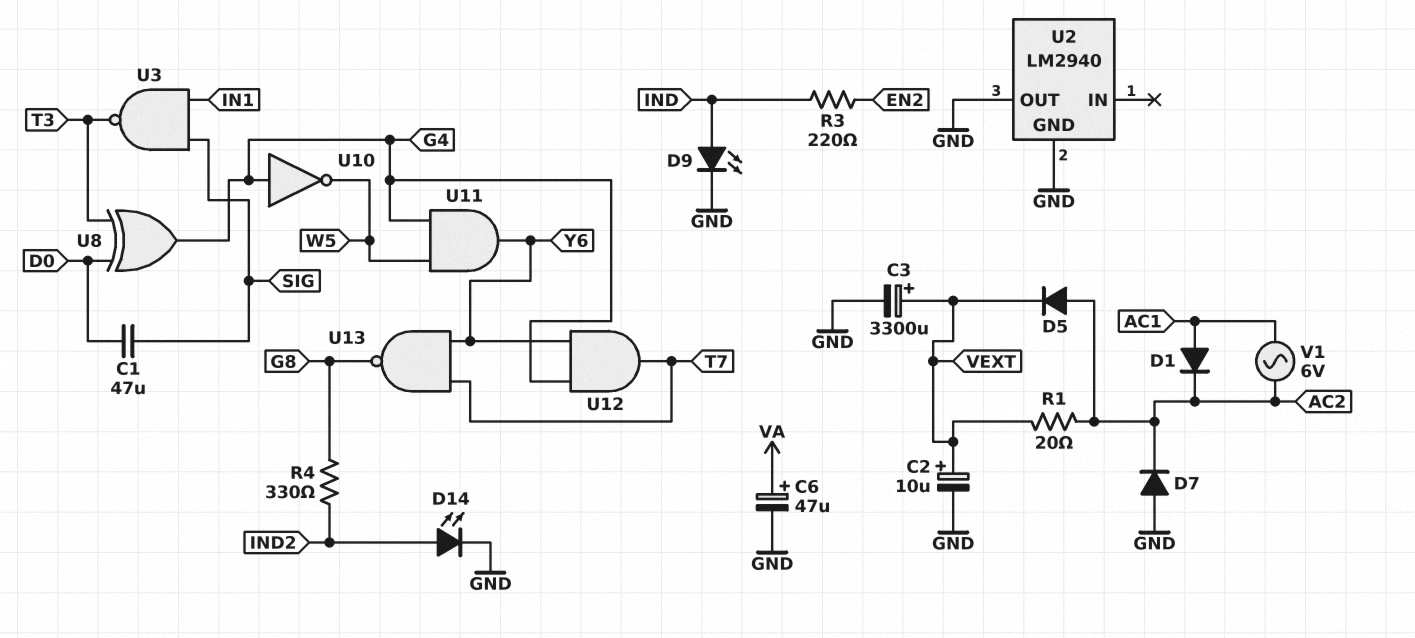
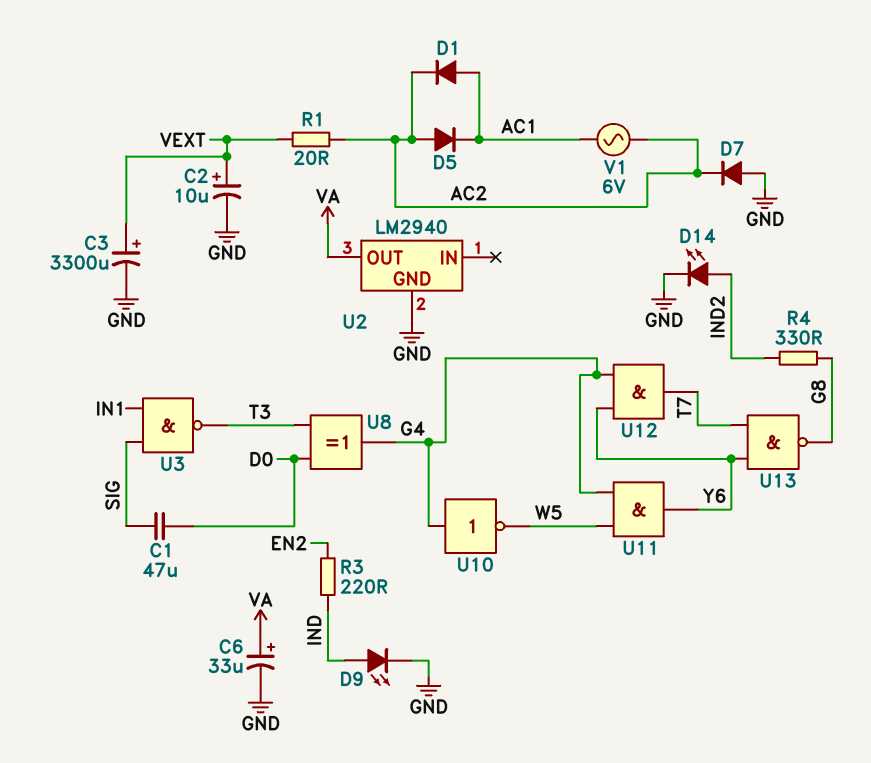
C6: 47uF (plus VA, minus GND) -> 33uF (plus VA, minus GND)
D5: diode (A AC2, K VEXT) -> diode (A AC2, K AC1)
U2 pin OUT: GND -> VA

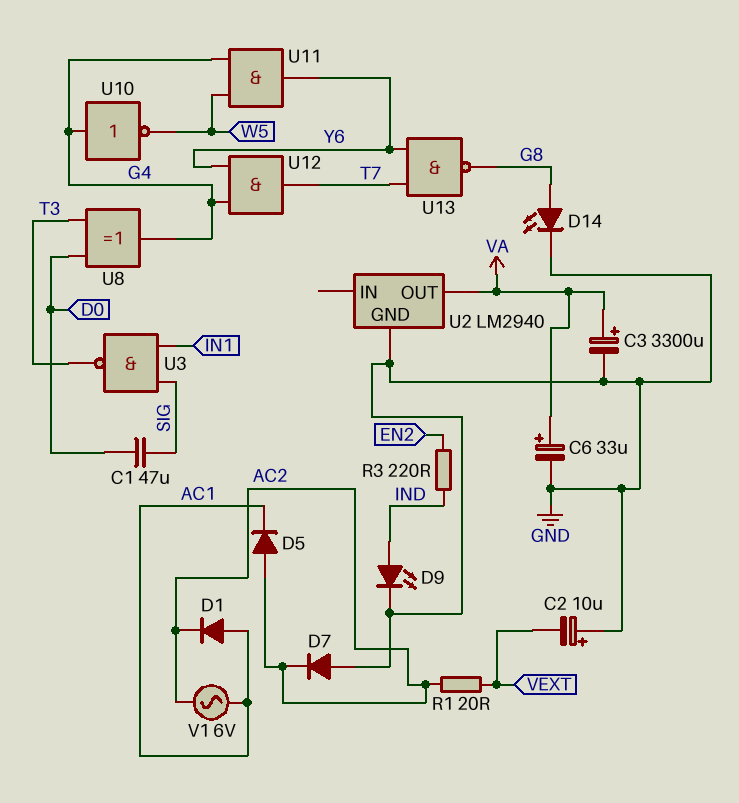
C2: 10uF (plus VEXT, minus GND) -> 10uF (plus GND, minus VEXT)
C3: 3300uF (plus VEXT, minus GND) -> 3300uF (plus VA, minus GND)
D14: LED (A IND2, K GND) -> LED (A G8, K GND)
R4: 330 (G8, IND2) -> none

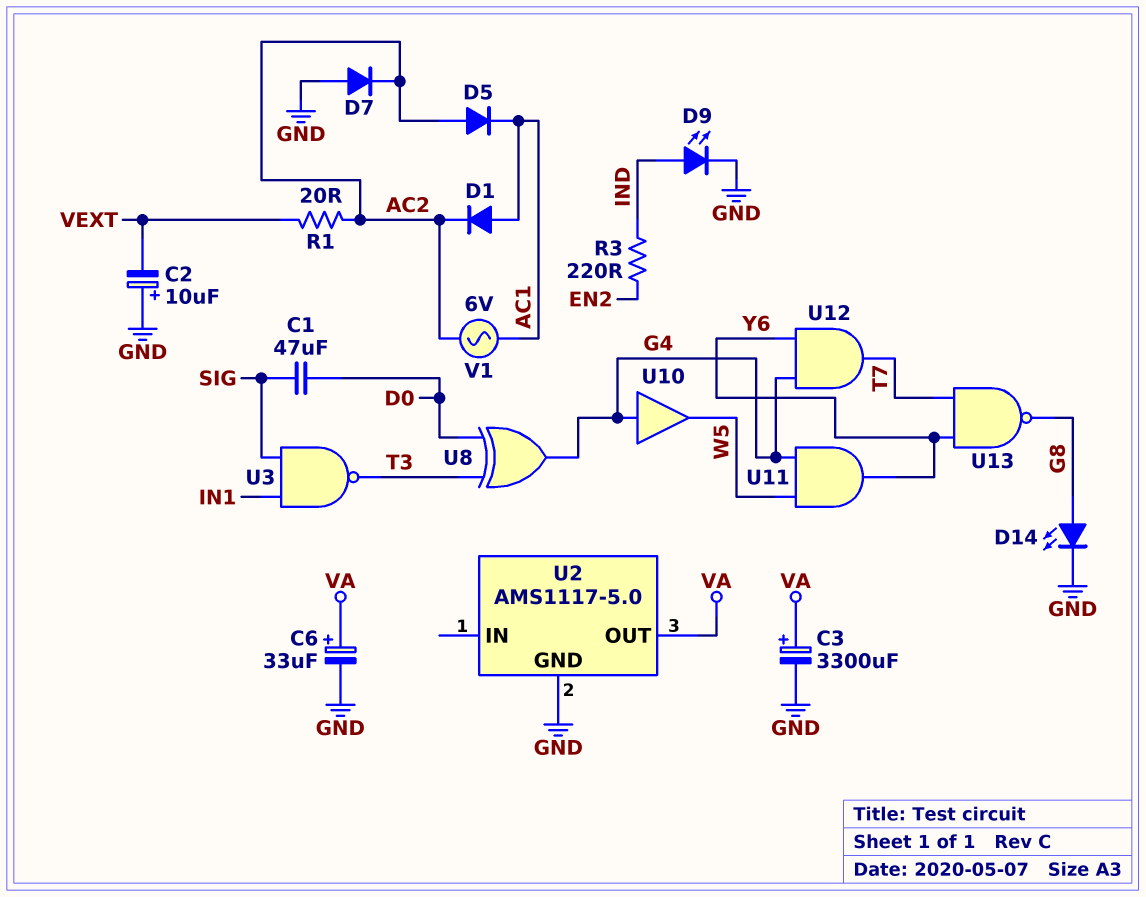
U2: LM2940 -> AMS1117-5.0
U10: NOT (in G4, out W5) -> buffer (in G4, out W5)

